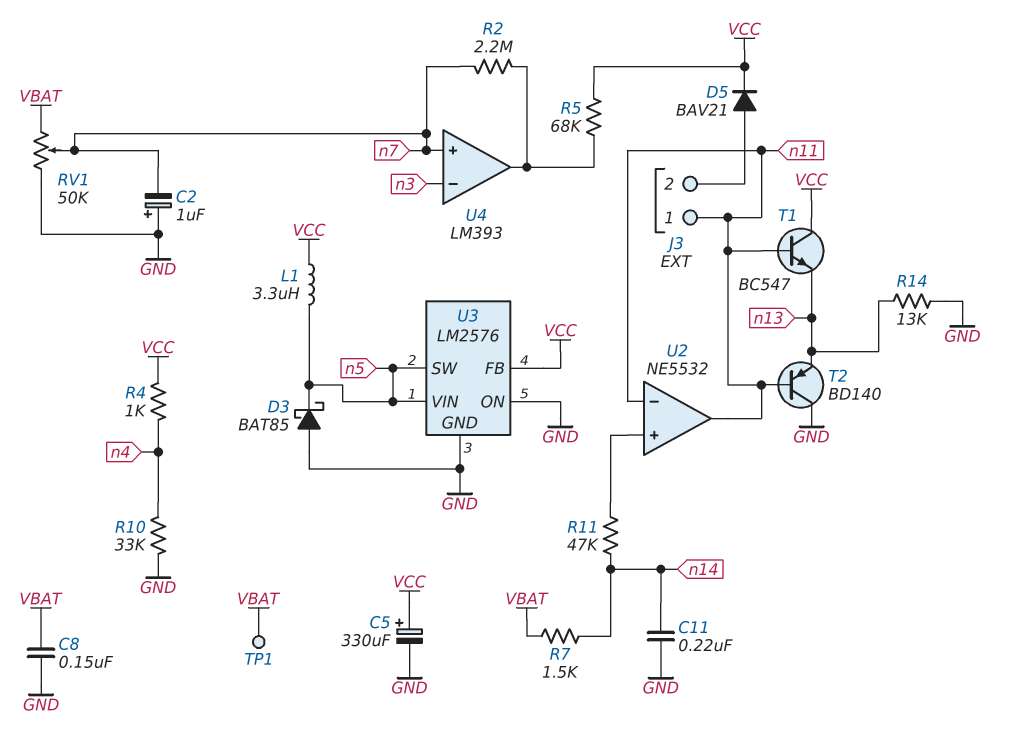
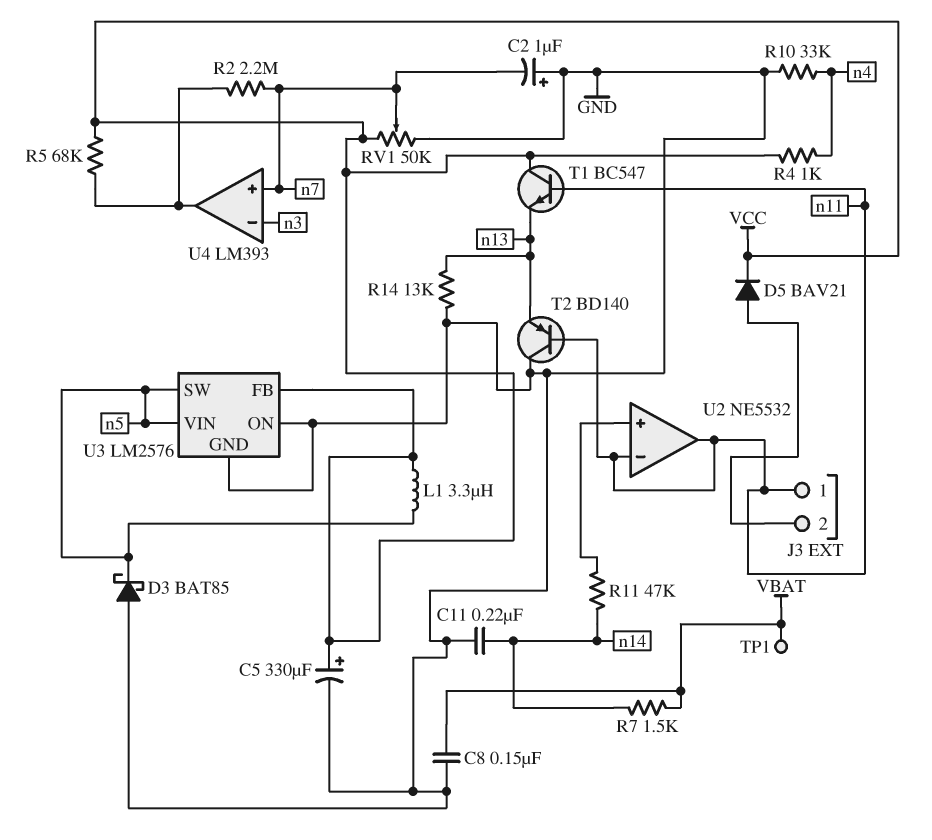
RV1: 50k (GND, VBAT, wiper n7) -> 50k (GND, VCC, wiper n7)

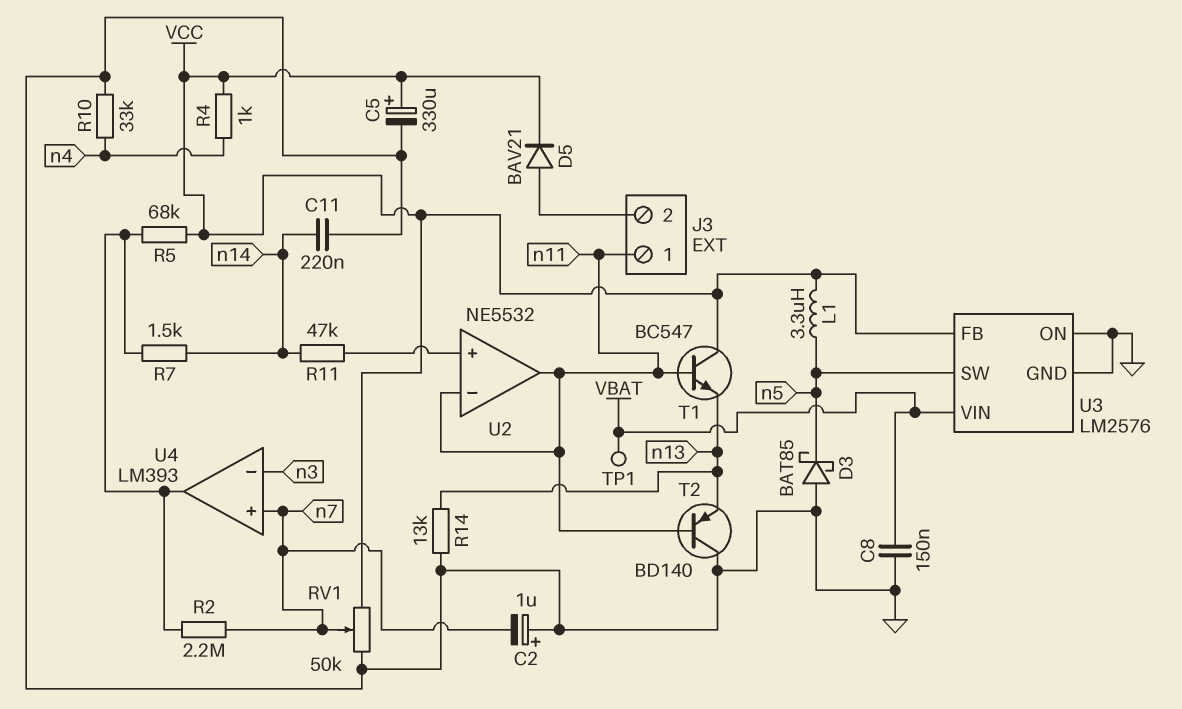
R7: 1.5k (VBAT, n14) -> 1.5k (U4/out, n14)
U3 pin VIN: n5 -> VBAT

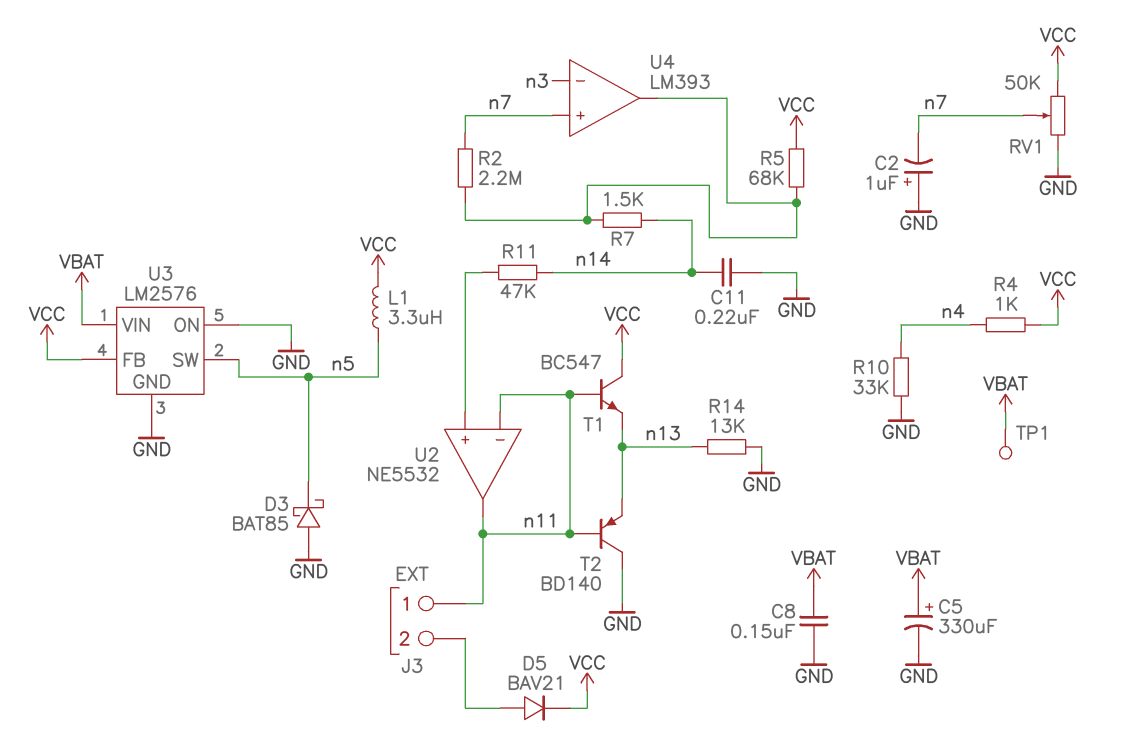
C5: 330uF (plus VCC, minus GND) -> 330uF (plus VBAT, minus GND)

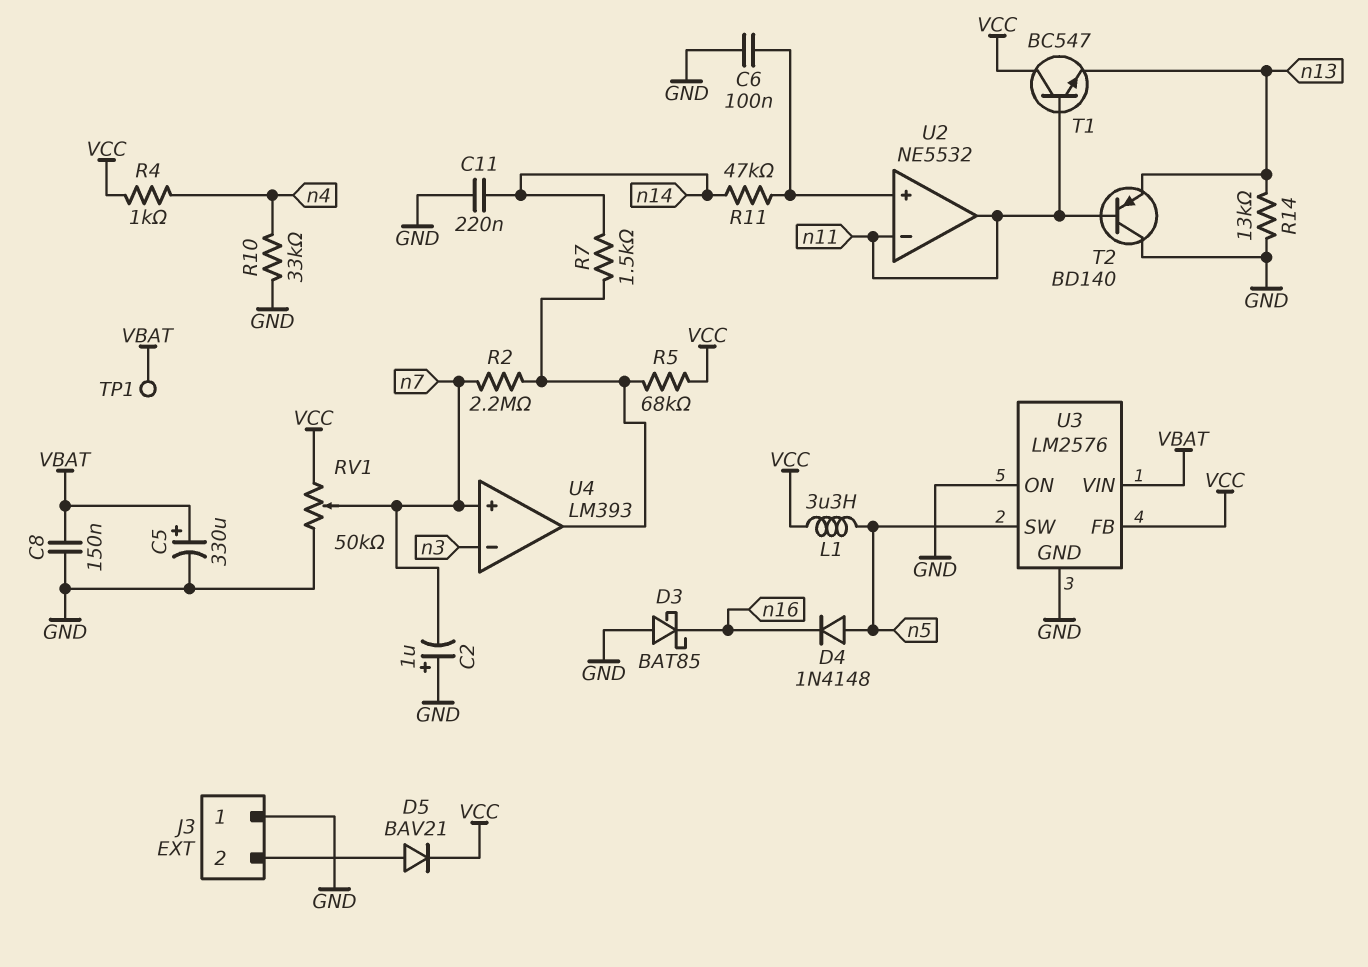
C6: none -> 100nF (GND, U2/in+)
D3: schottky BAT85 (A GND, K n5) -> schottky BAT85 (A GND, K n16)
D4: none -> diode 1N4148 (A n5, K n16)
J3 pin 1: n11 -> GND

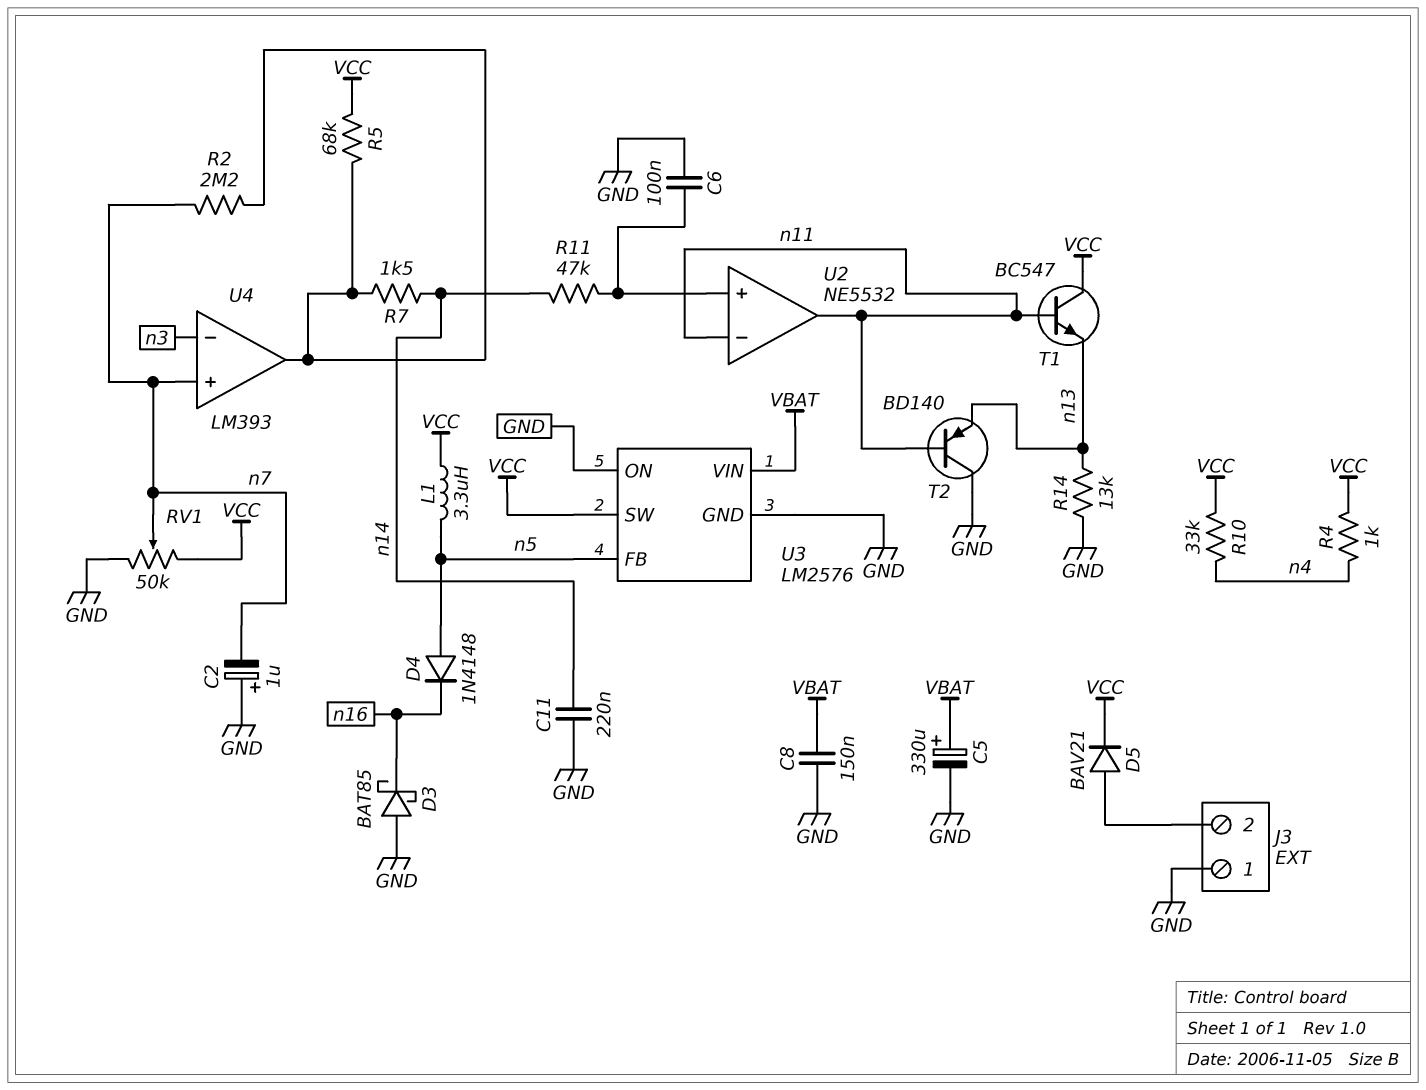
R10: 33k (GND, n4) -> 33k (VCC, n4)
TP1: test point (VBAT) -> none
U3 pin FB: VCC -> n5
U3 pin SW: n5 -> VCC

